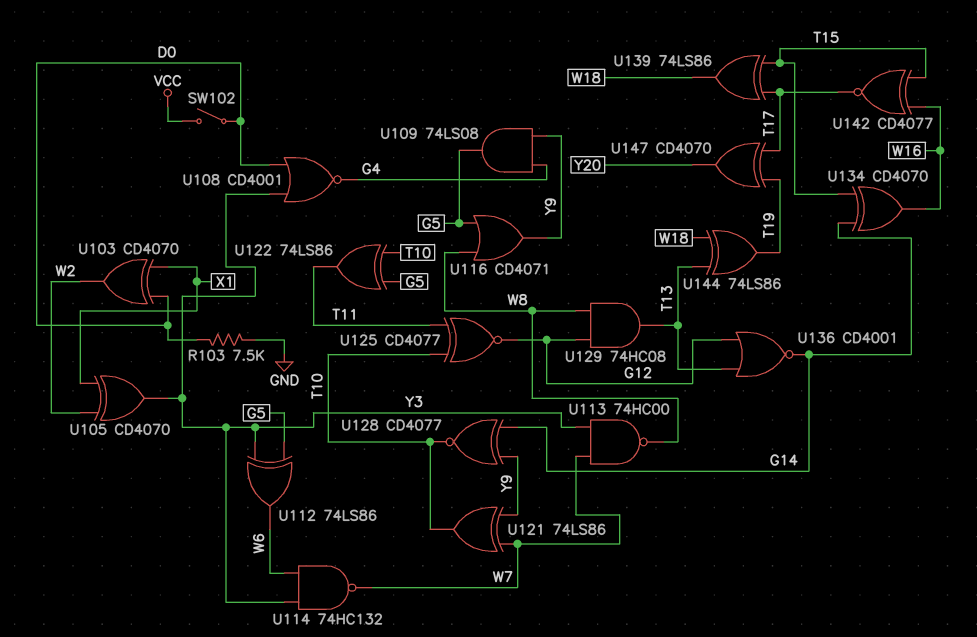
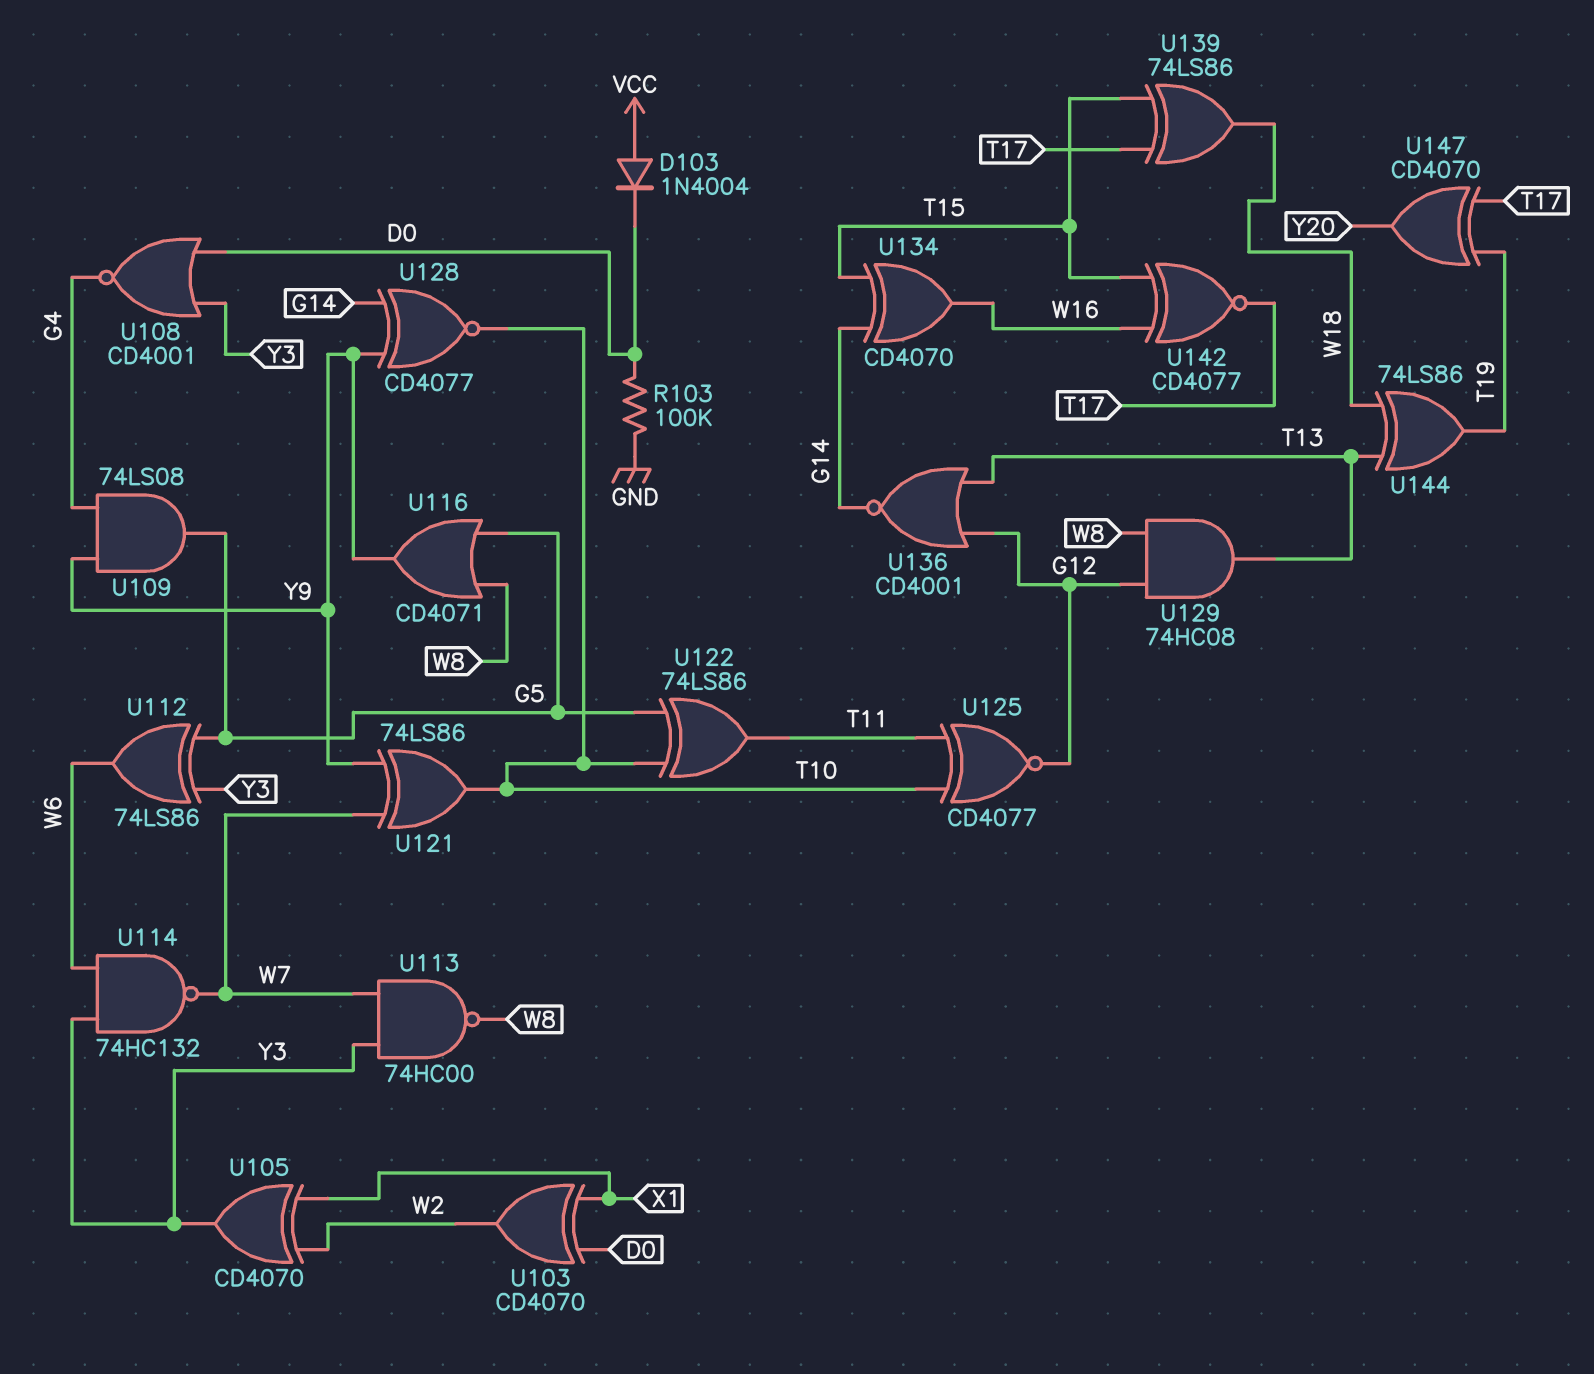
D103: none -> diode 1N4004 (A VCC, K D0)
R103: 7.5k (D0, GND) -> 100k (D0, GND)
SW102: switch (D0, VCC) -> none

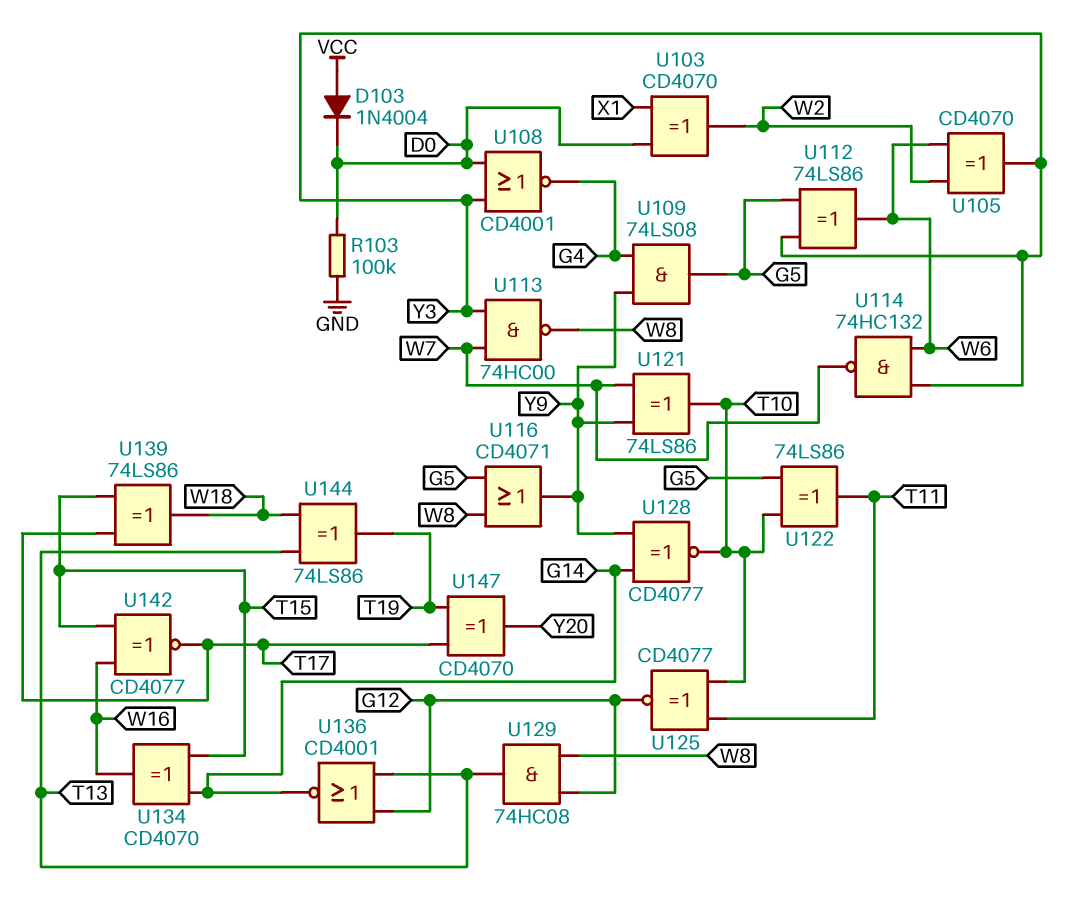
U105: XOR CD4070 (in W2, in X1, out Y3) -> XOR CD4070 (in W2, in W6, out Y3)

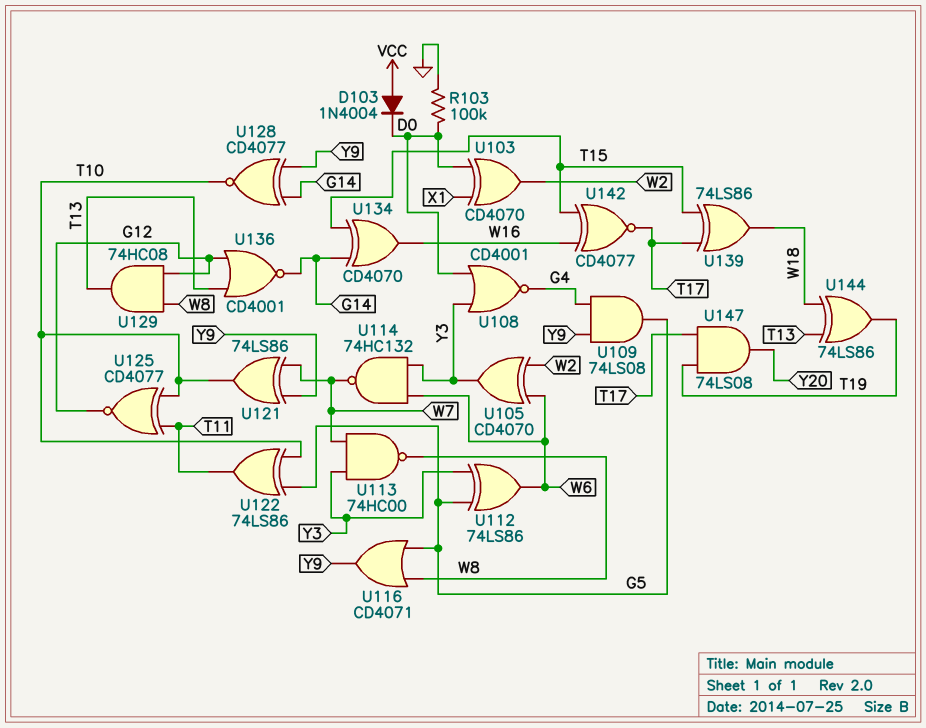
U147: XOR CD4070 (in T17, in T19, out Y20) -> AND 74LS08 (in T17, in T19, out Y20)

